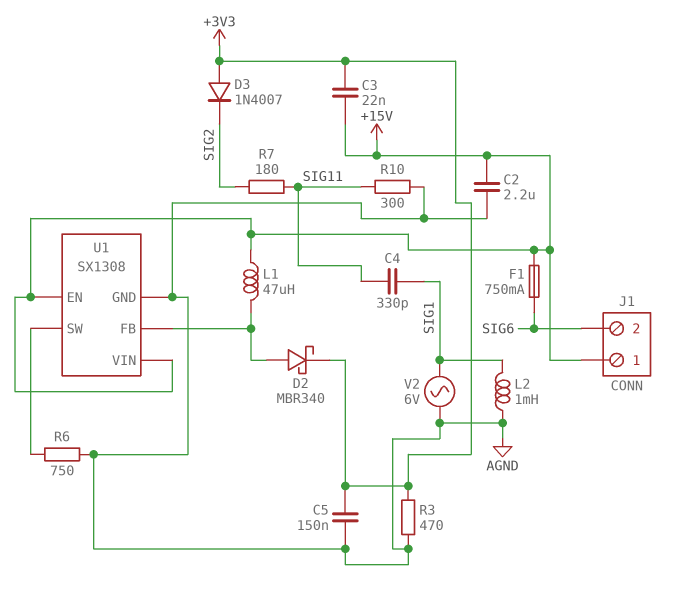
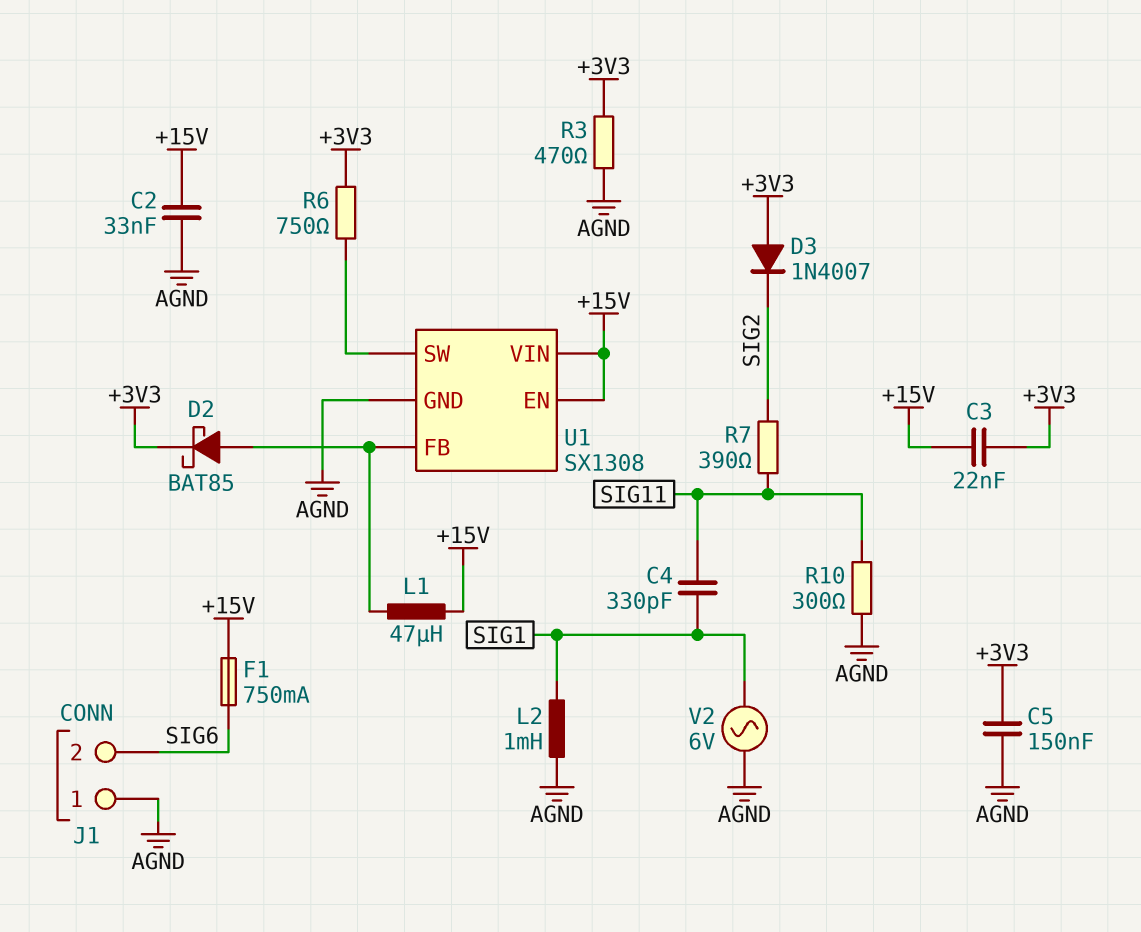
C2: 2.2uF (+15V, AGND) -> 33nF (+15V, AGND)
D2: schottky MBR340 (A U1/FB, K +3V3) -> schottky BAT85 (A U1/FB, K +3V3)
J1 pin 1: +15V -> AGND
R6: 750 (AGND, U1/SW) -> 750 (+3V3, U1/SW)
R7: 180 (SIG2, SIG11) -> 390 (SIG2, SIG11)

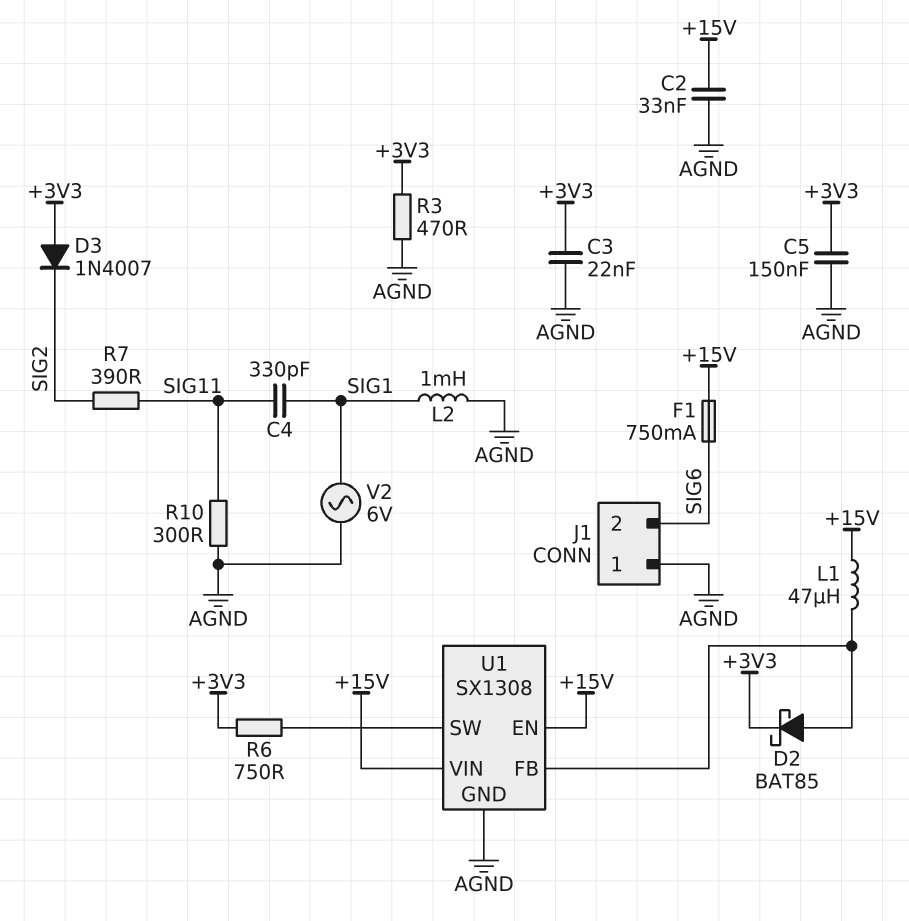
C3: 22nF (+3V3, +15V) -> 22nF (+3V3, AGND)

